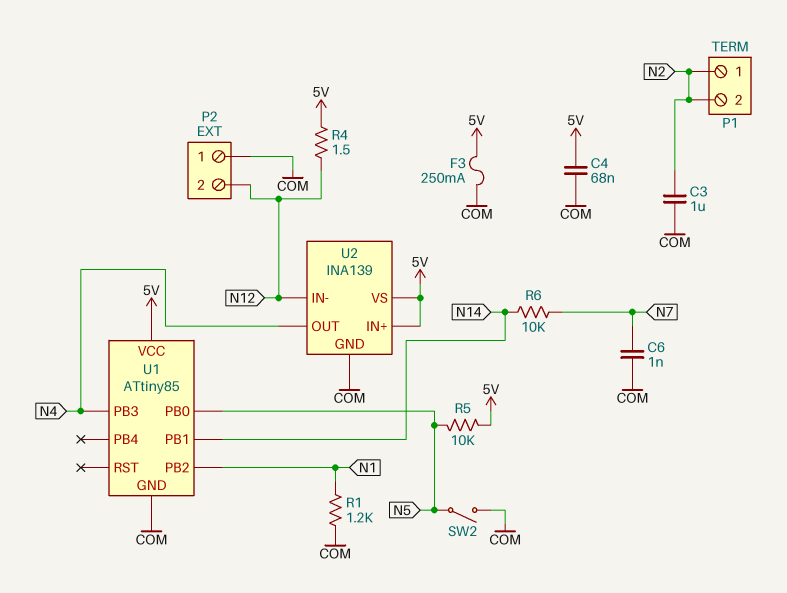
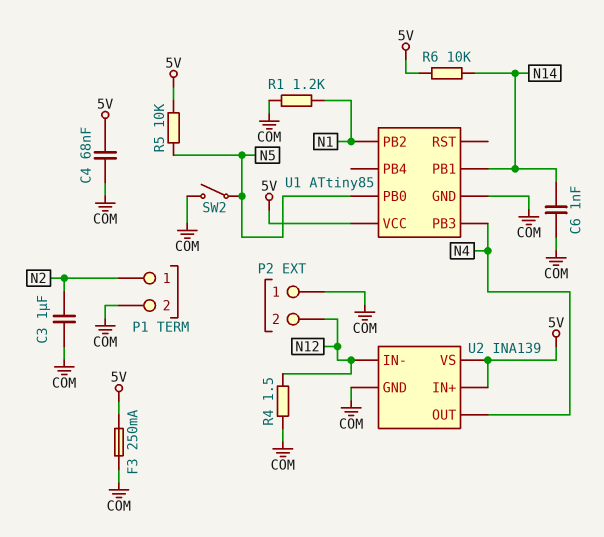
C6: 1nF (COM, N7) -> 1nF (COM, N14)
P1 pin 2: N2 -> COM
R4: 1.5 (5V, N12) -> 1.5 (COM, N12)
R6: 10k (N7, N14) -> 10k (5V, N14)

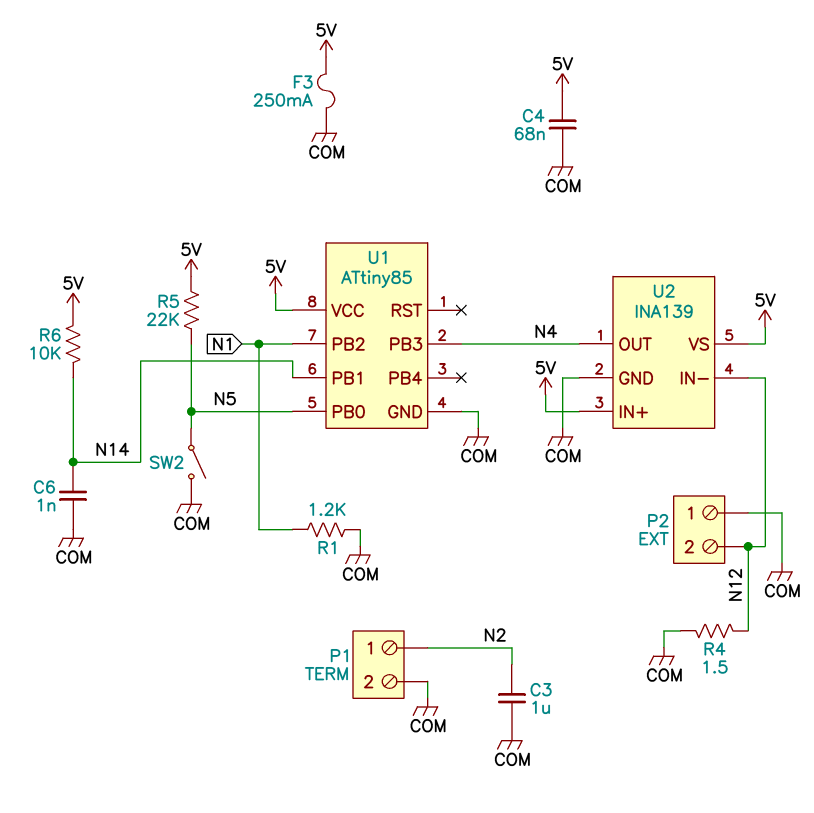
R5: 10k (5V, N5) -> 22k (5V, N5)

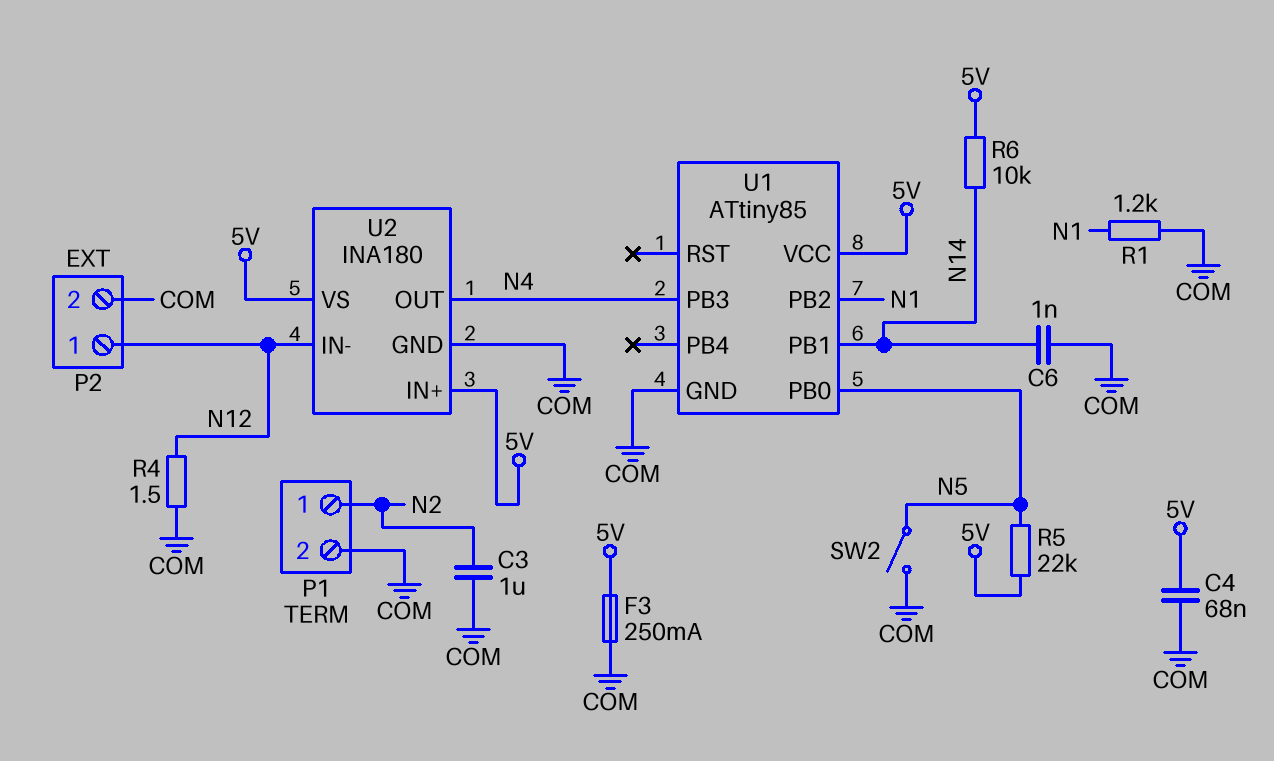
P2 pin 1: COM -> N12
P2 pin 2: N12 -> COM
U2: INA139 -> INA180

